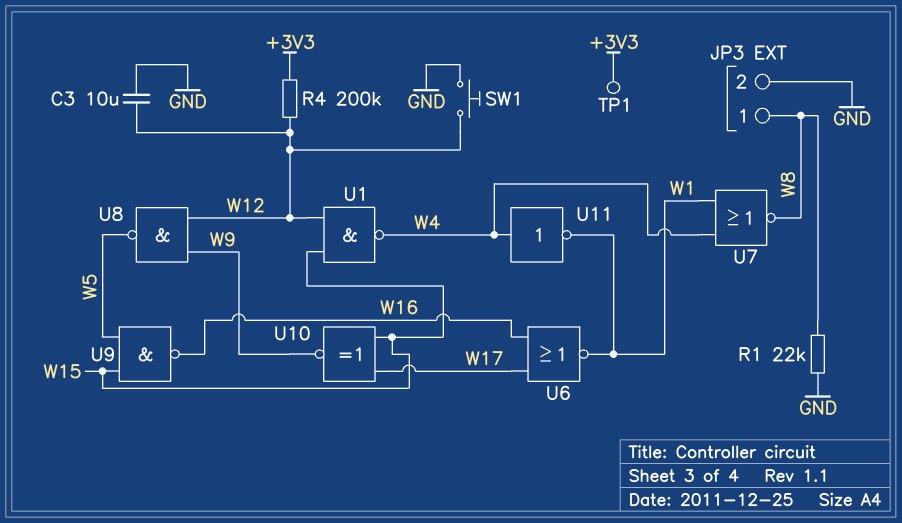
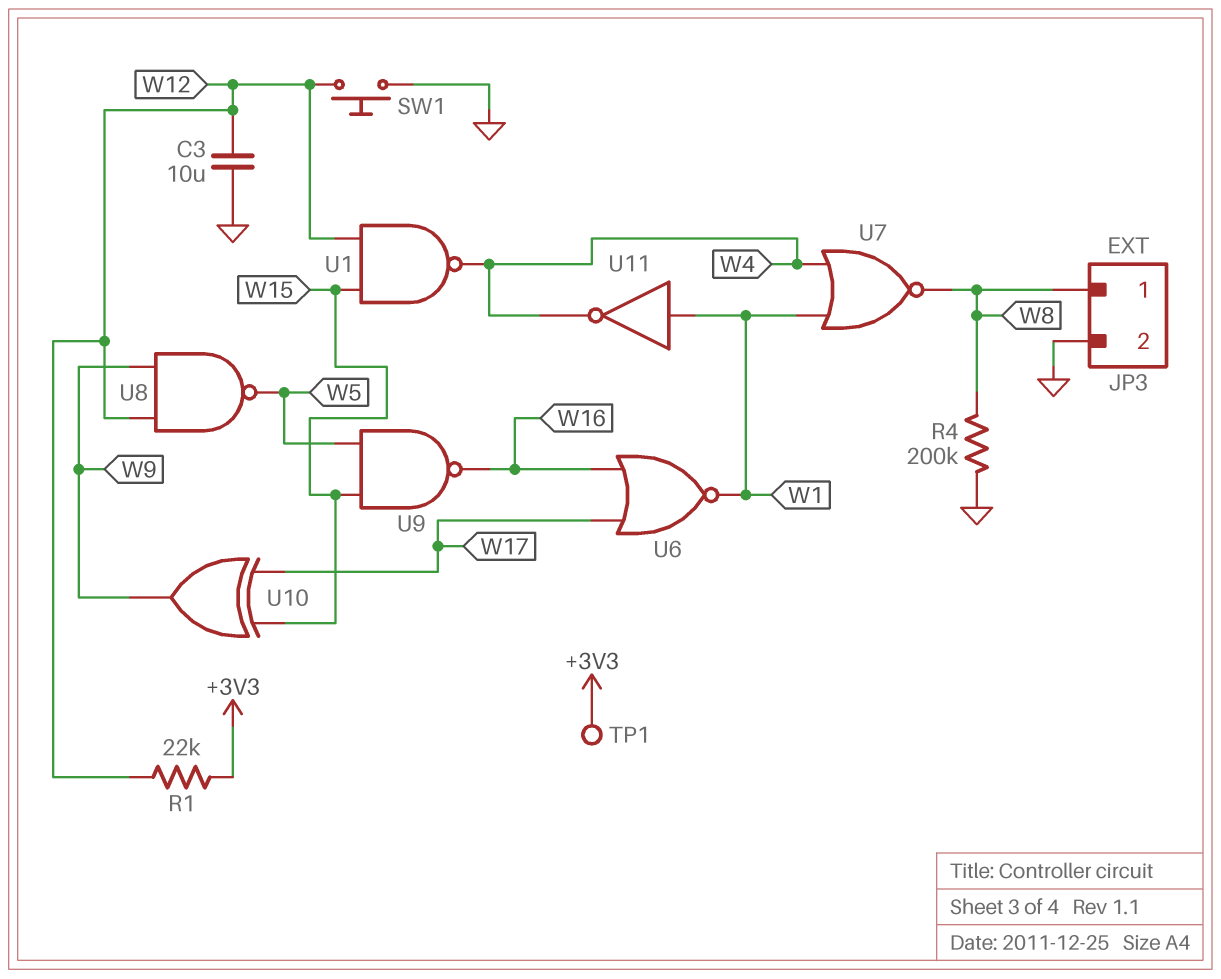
R1: 22k (GND, W8) -> 22k (+3V3, W12)
R4: 200k (+3V3, W12) -> 200k (GND, W8)
U10: XNOR (in W15, in W17, out W9) -> XOR (in W15, in W17, out W9)
U11: NOT (in W4, out W1) -> NOT (in W1, out W4)

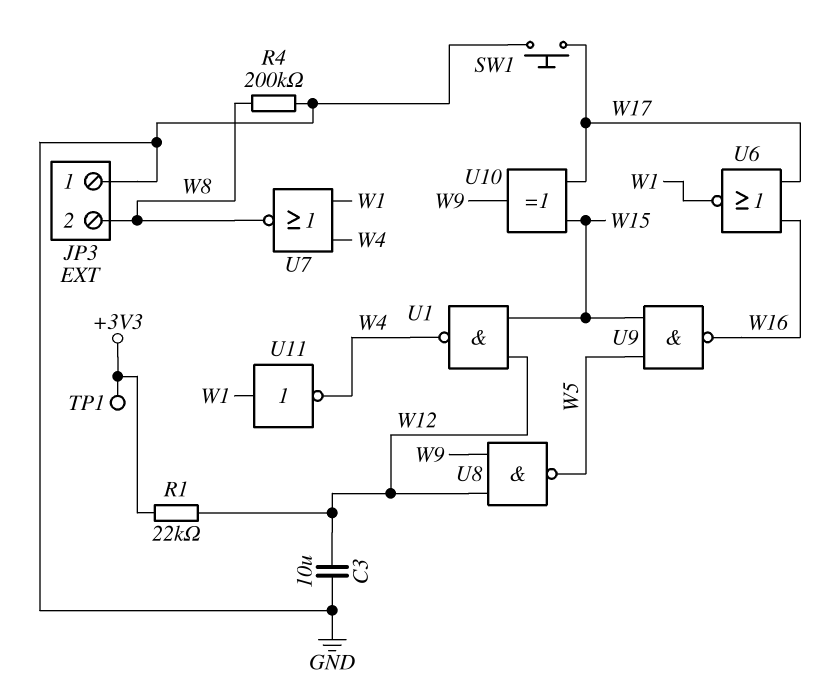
JP3 pin 1: W8 -> GND
JP3 pin 2: GND -> W8
SW1: button (GND, W12) -> button (GND, W17)

